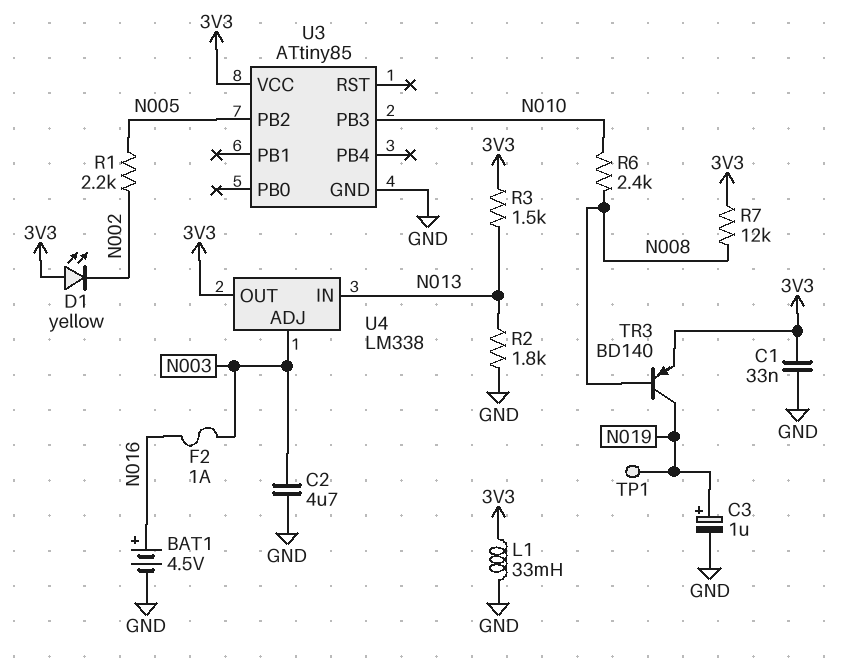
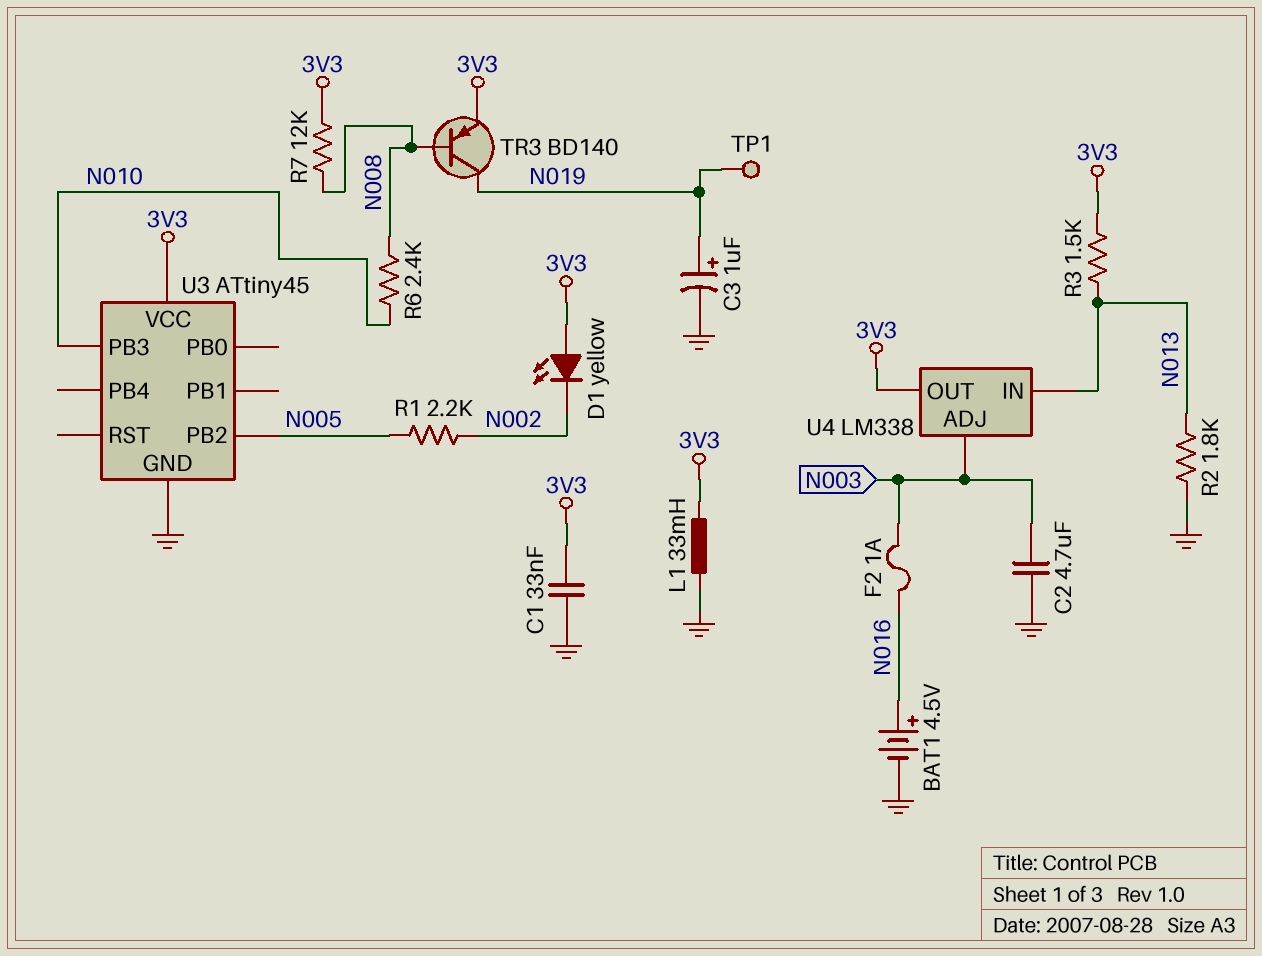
U3: ATtiny85 -> ATtiny45

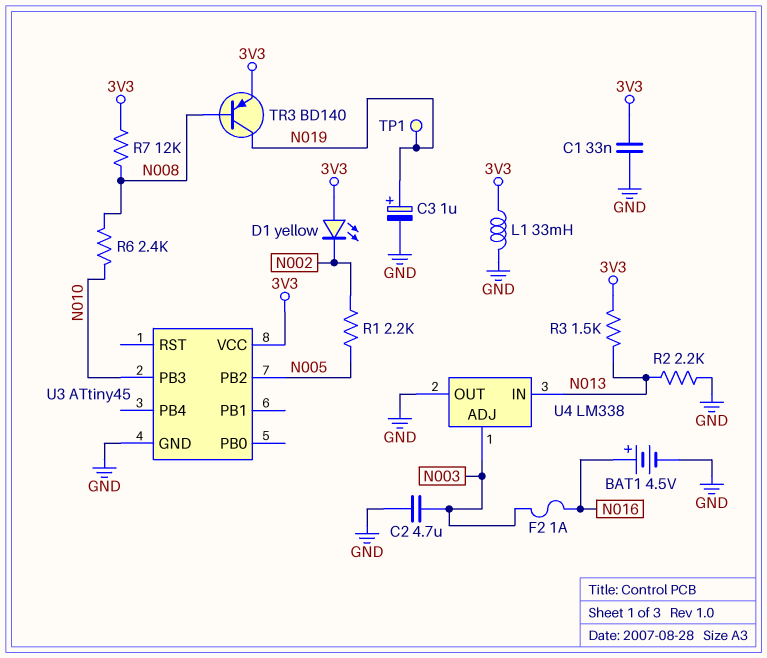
R2: 1.8k (GND, N013) -> 2.2k (GND, N013)
U4 pin OUT: 3V3 -> GND

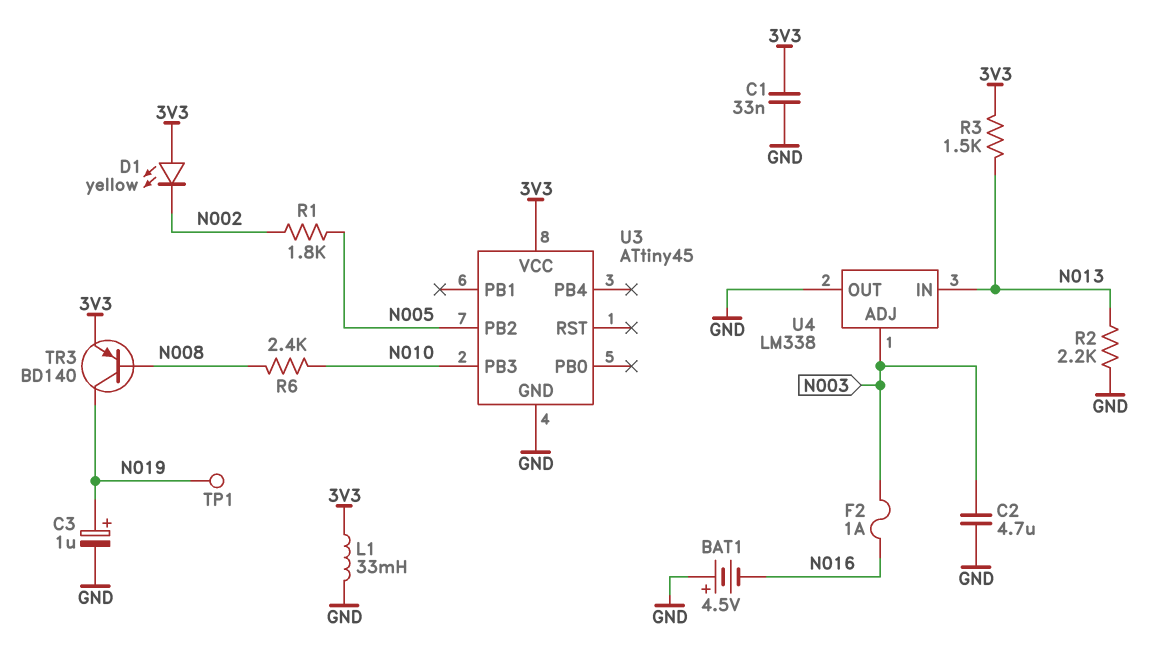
BAT1: 4.5V (plus N016, minus GND) -> 4.5V (plus GND, minus N016)
R1: 2.2k (N002, N005) -> 1.8k (N002, N005)
R7: 12k (3V3, N008) -> none

